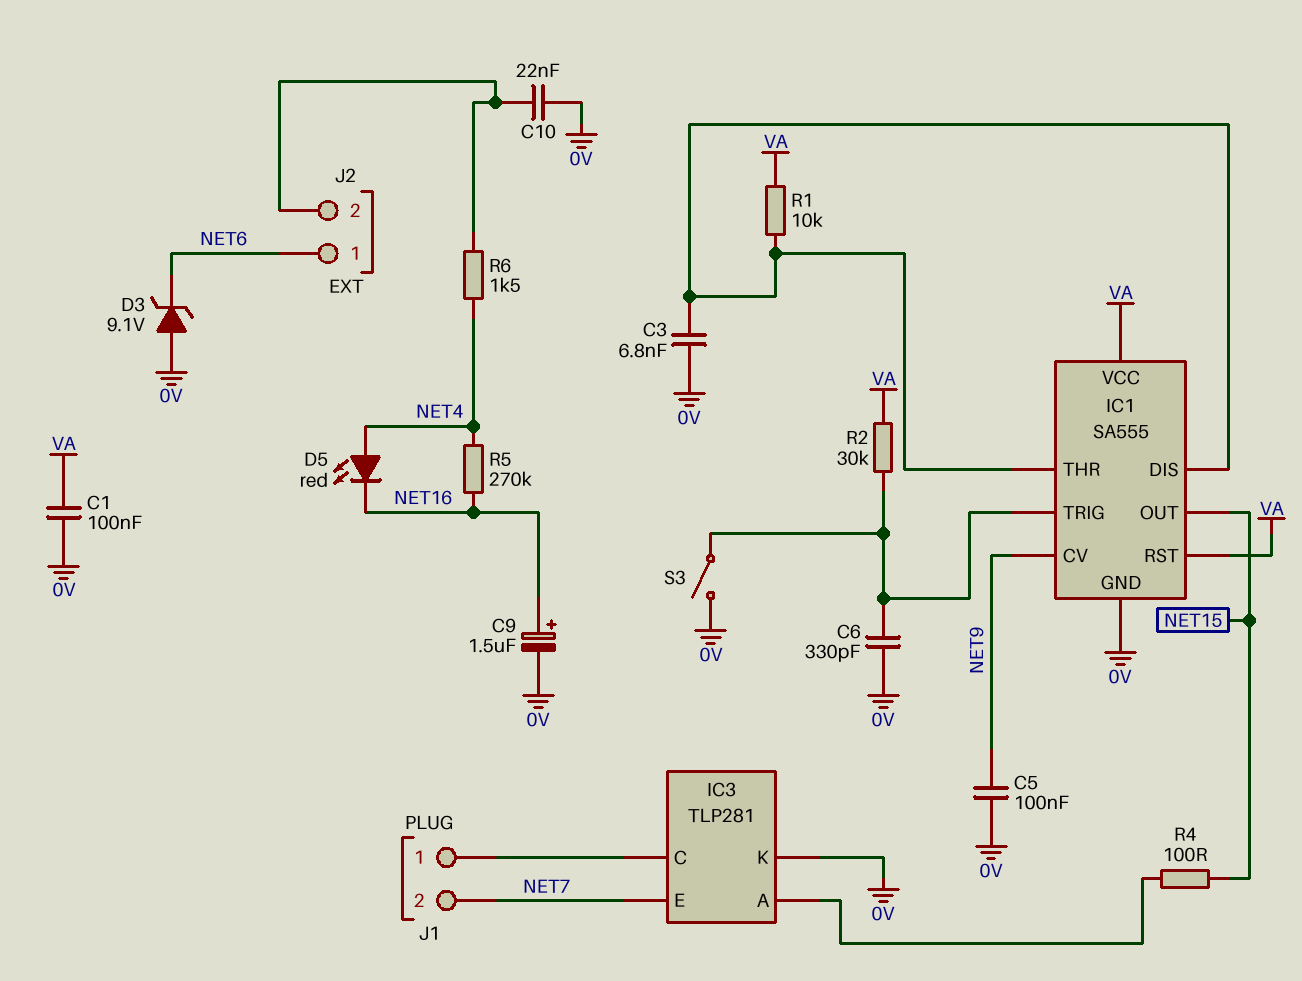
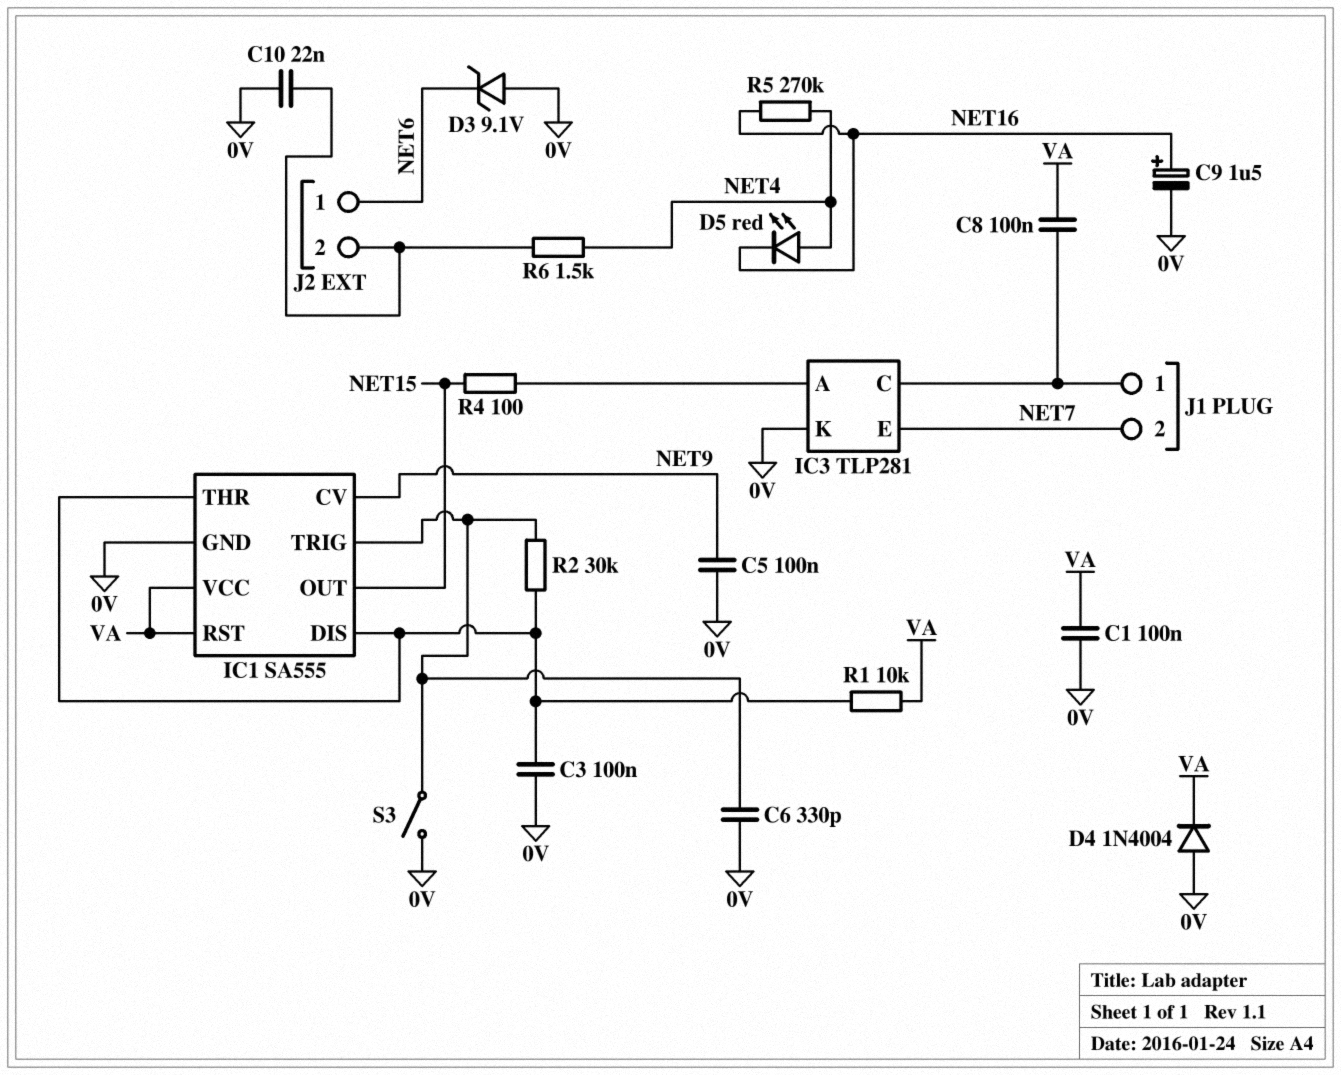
C3: 6.8nF (0V, IC1/DIS) -> 100nF (0V, IC1/DIS)
C8: none -> 100nF (IC3/C, VA)
D4: none -> diode 1N4004 (A 0V, K VA)
R2: 30k (IC1/TRIG, VA) -> 30k (IC1/DIS, IC1/TRIG)

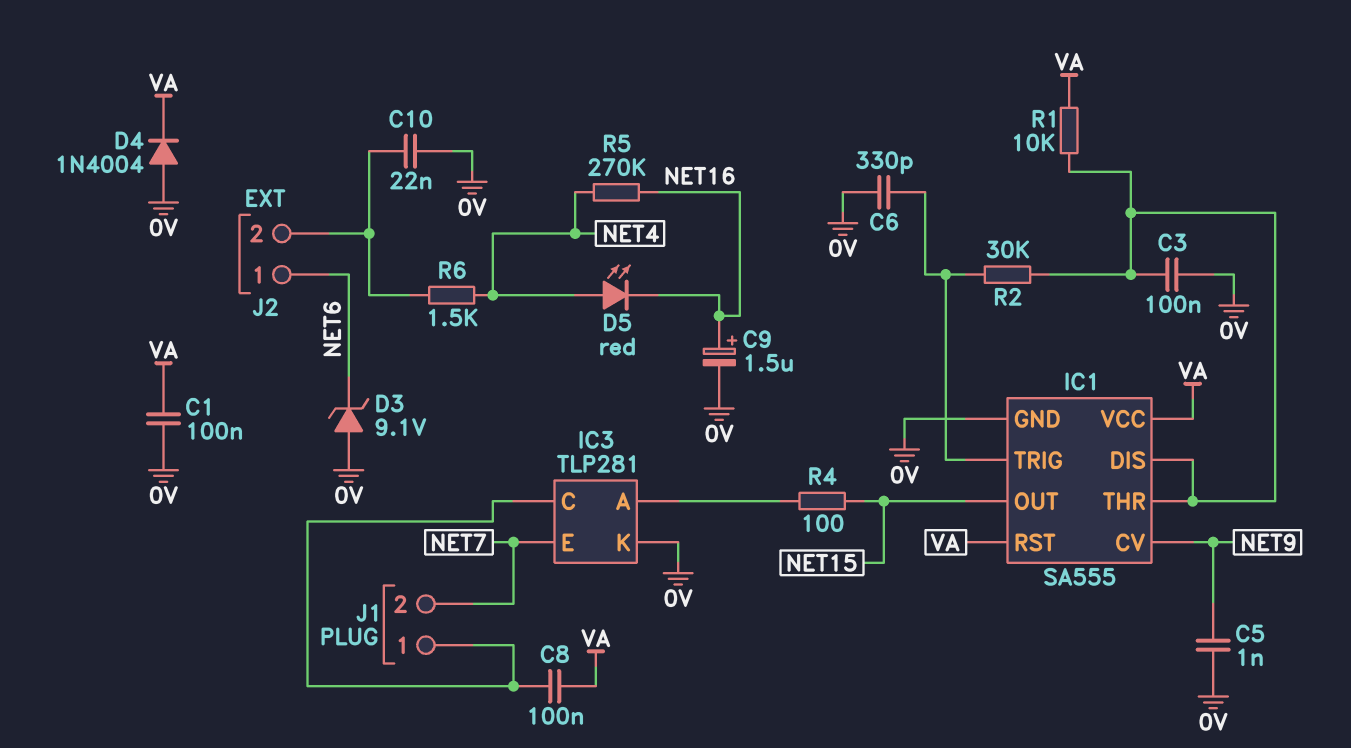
C5: 100nF (0V, NET9) -> 1nF (0V, NET9)
S3: switch (0V, IC1/TRIG) -> none

